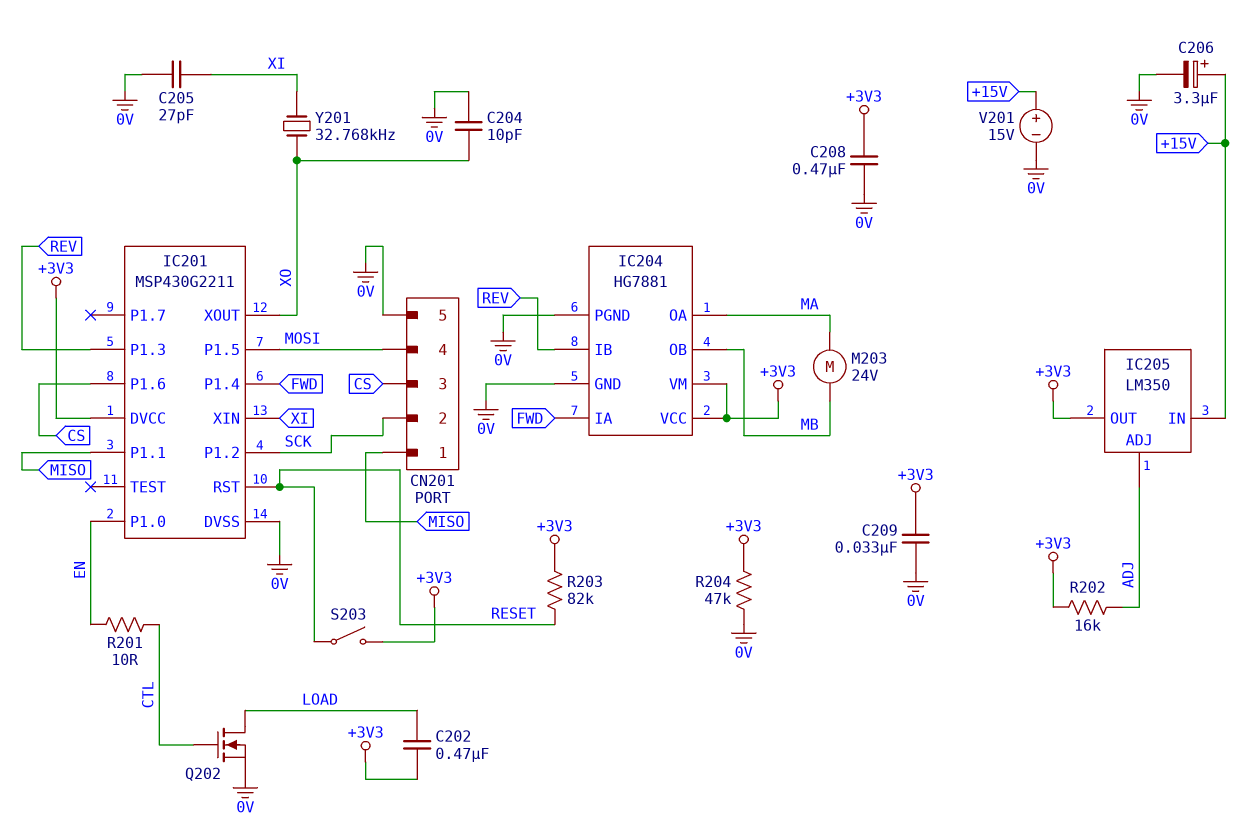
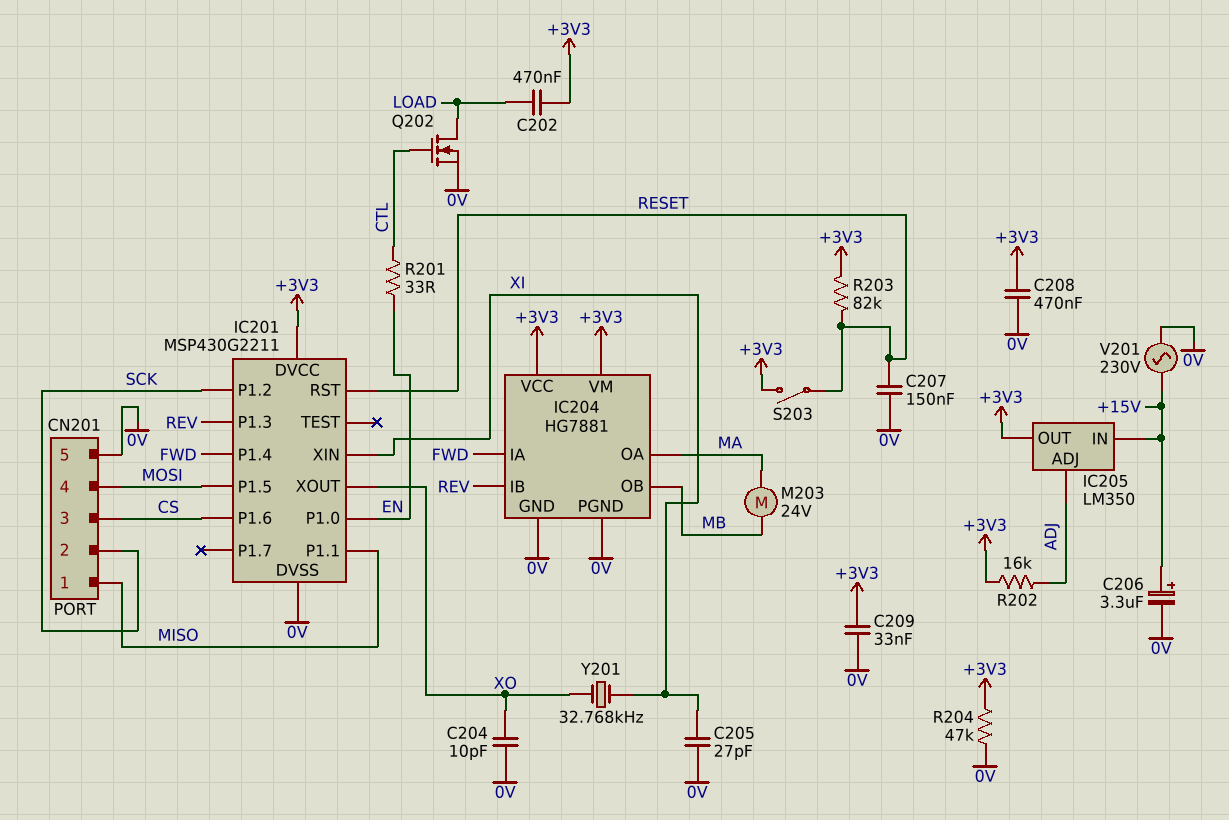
C207: none -> 150nF (0V, RESET)
R201: 10 (CTL, EN) -> 33 (CTL, EN)
V201: 15V (plus +15V, minus 0V) -> AC 230V (+15V, 0V)

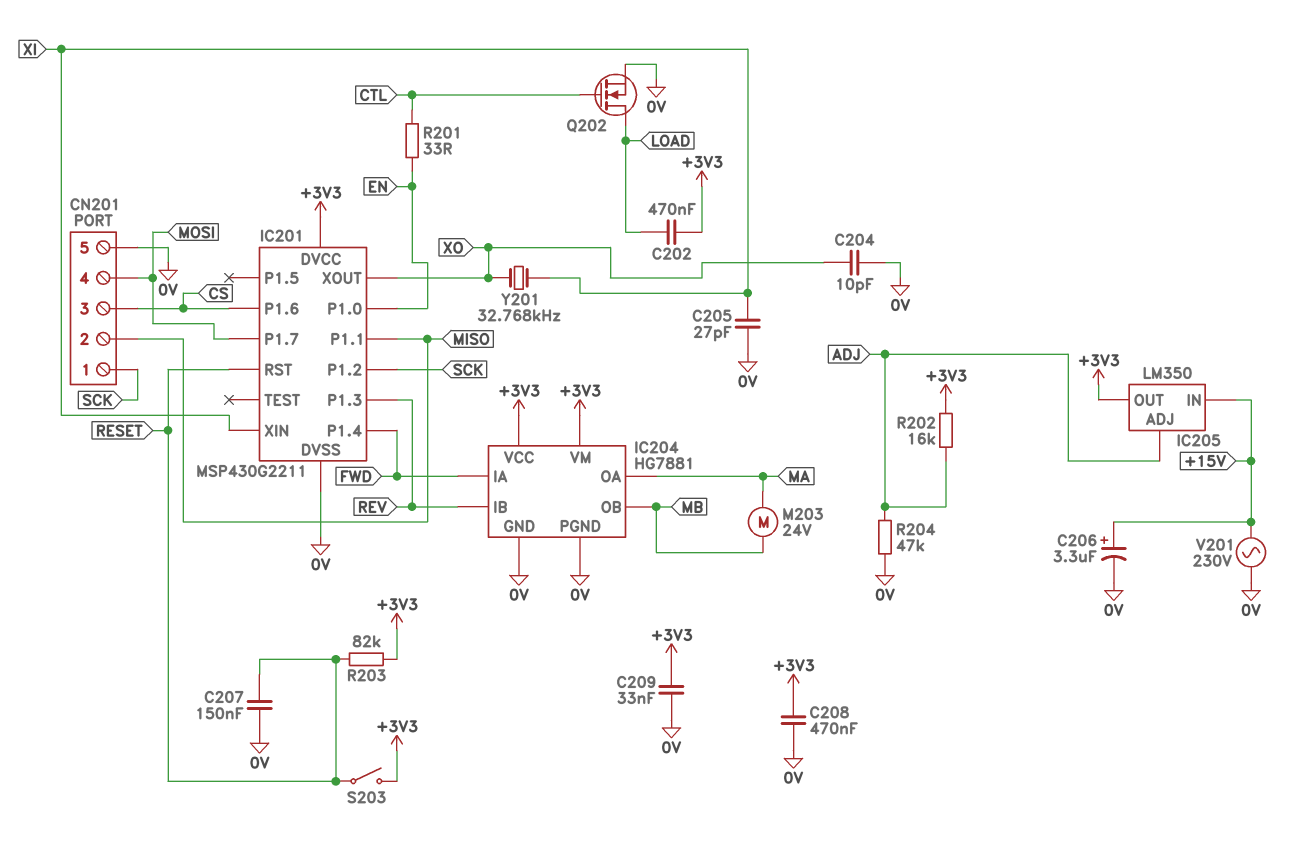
CN201 pin 1: MISO -> SCK
CN201 pin 2: SCK -> MISO
IC201 pin P1.5: MOSI -> none
IC201 pin P1.7: none -> MOSI
R204: 47k (+3V3, 0V) -> 47k (0V, ADJ)

